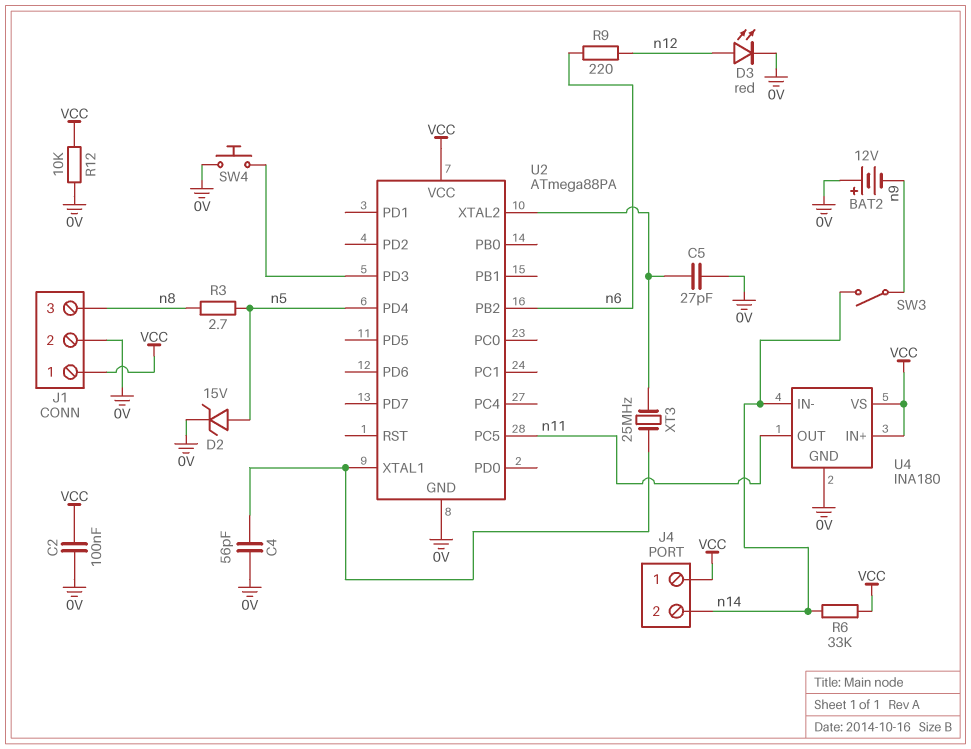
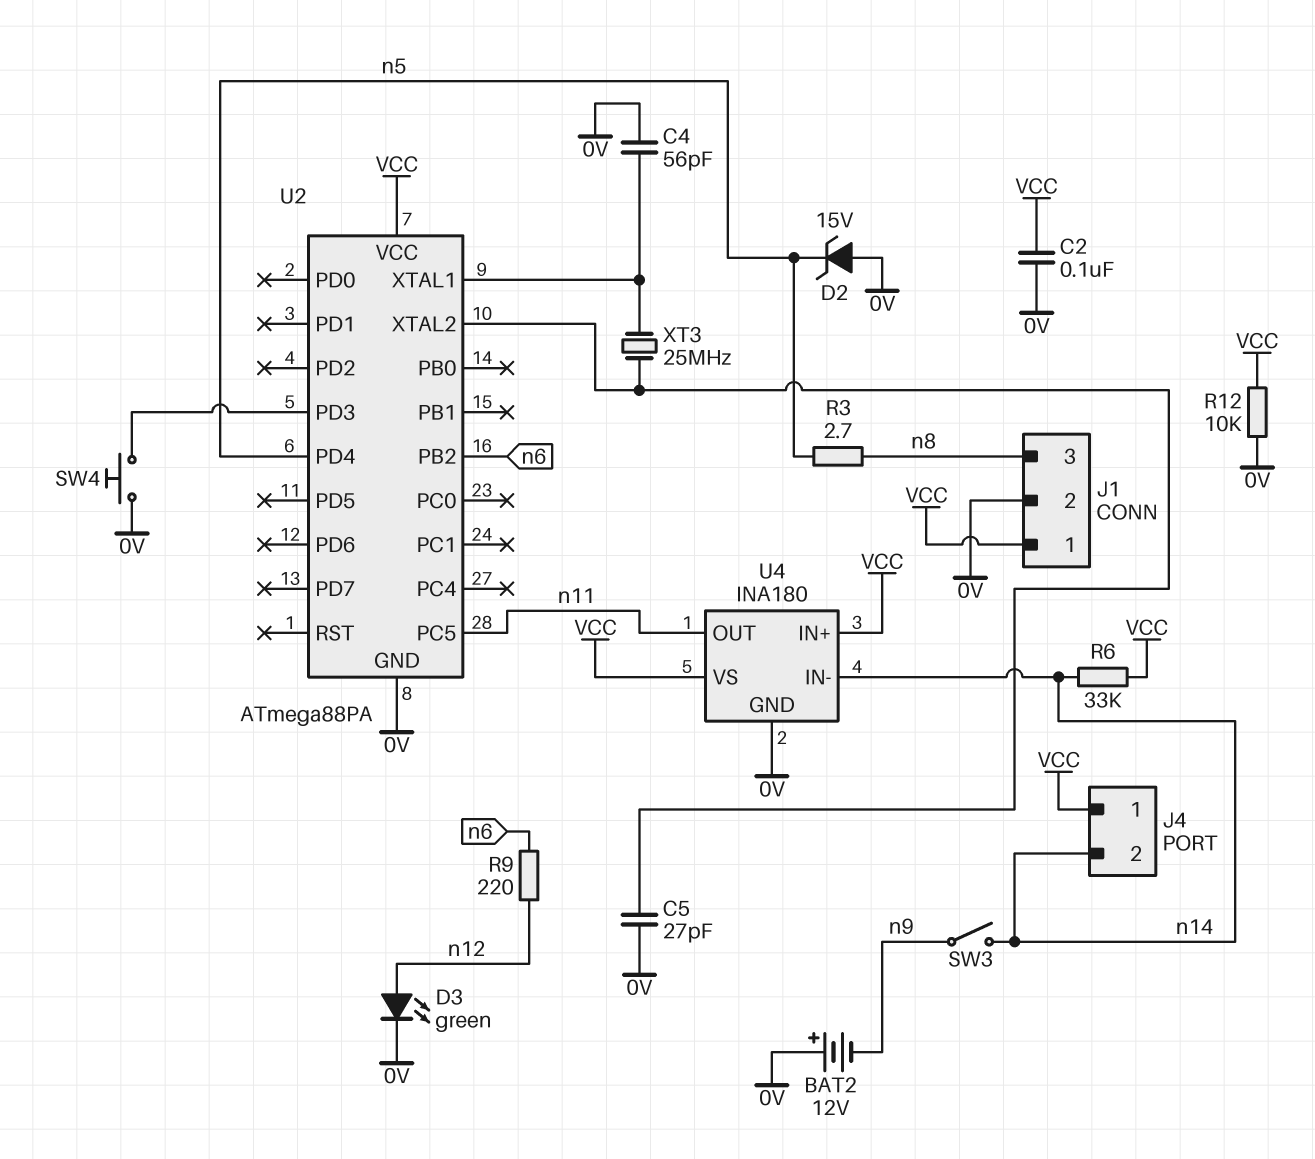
D2: zener 15V (A n5, K 0V) -> zener 15V (A 0V, K n5)
D3: LED red (A n12, K 0V) -> LED green (A n12, K 0V)

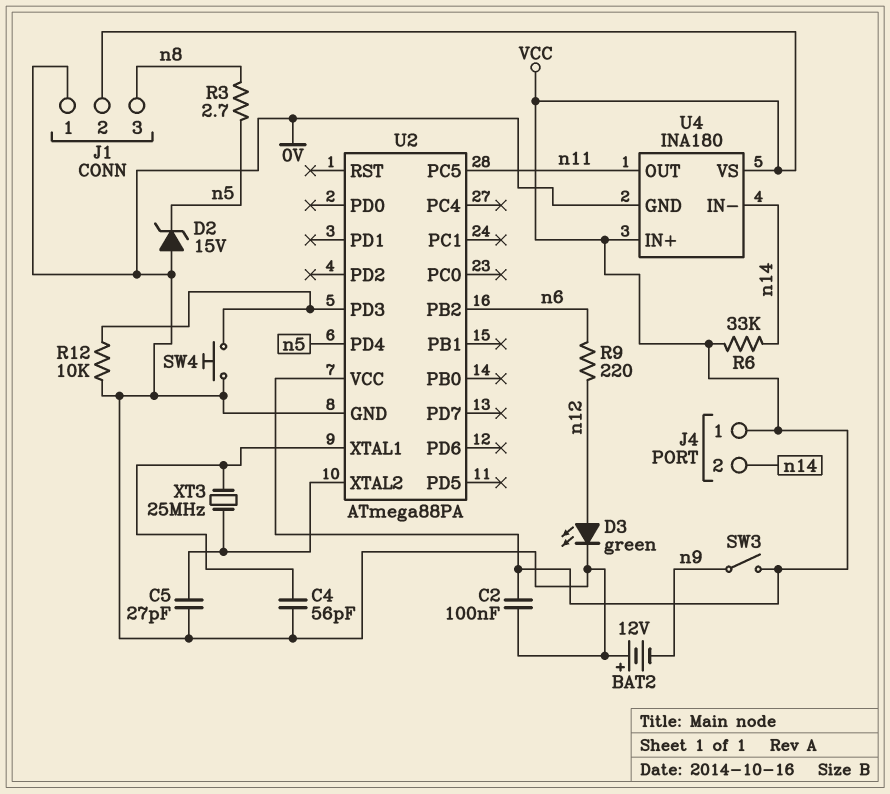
J1 pin 1: VCC -> 0V
J1 pin 2: 0V -> VCC
R12: 10k (0V, VCC) -> 10k (0V, U2/PD3)
SW3: switch (n9, n14) -> switch (VCC, n9)

